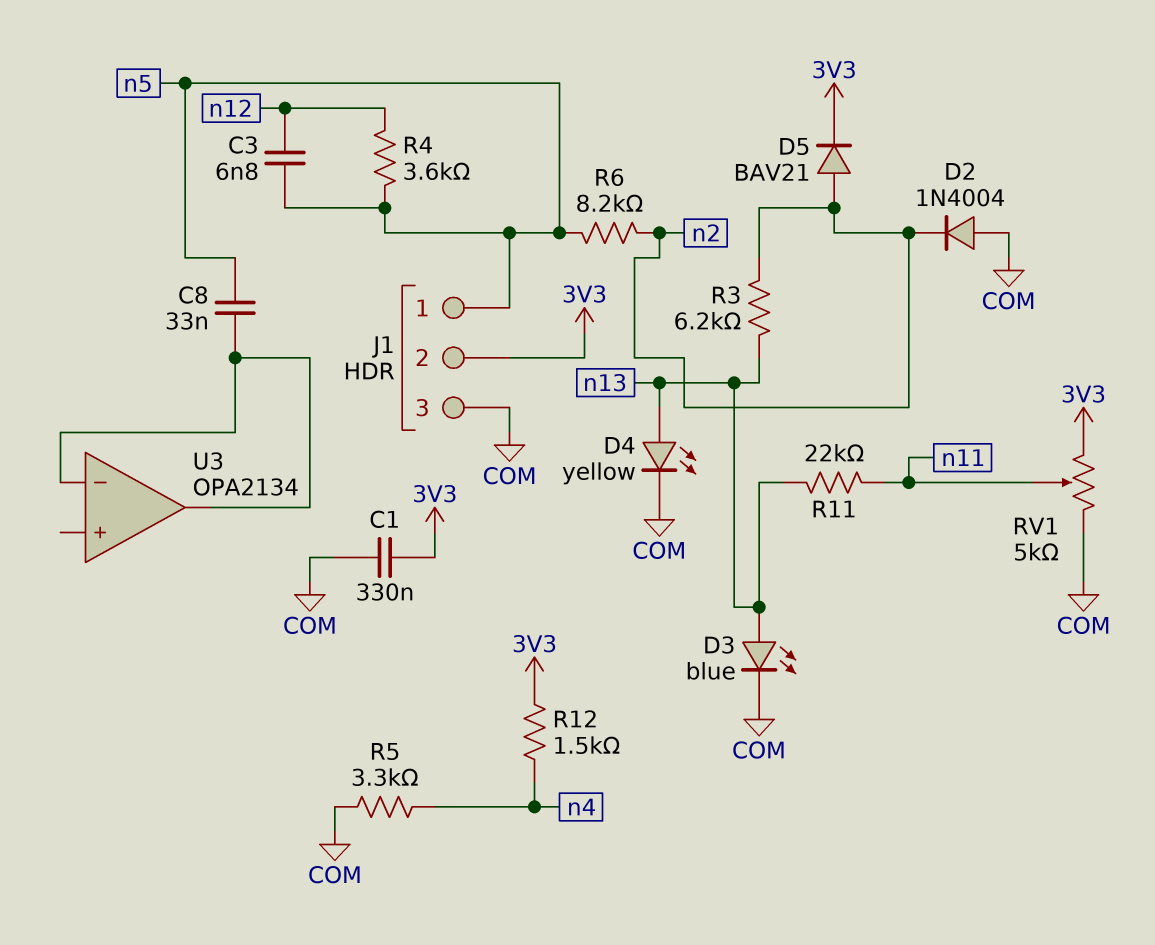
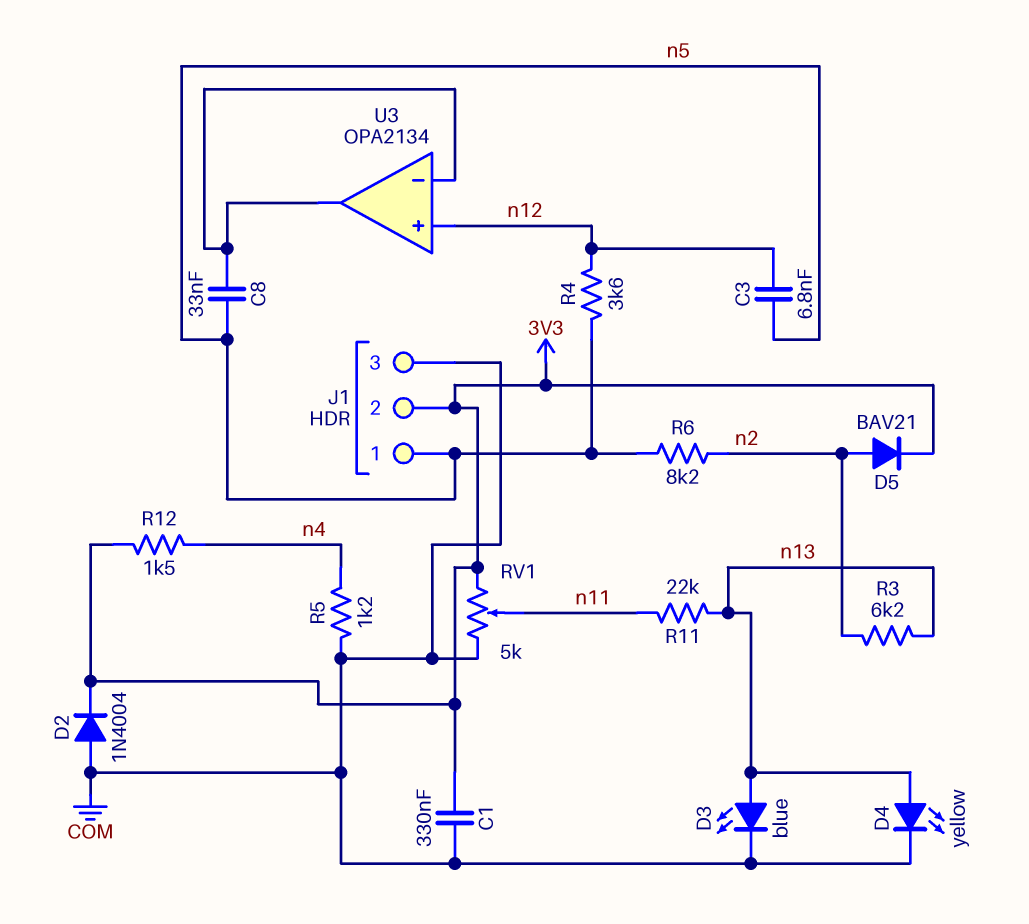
D2: diode 1N4004 (A COM, K n2) -> diode 1N4004 (A COM, K 3V3)
R5: 3.3k (COM, n4) -> 1.2k (COM, n4)
U3 pin in+: none -> n12

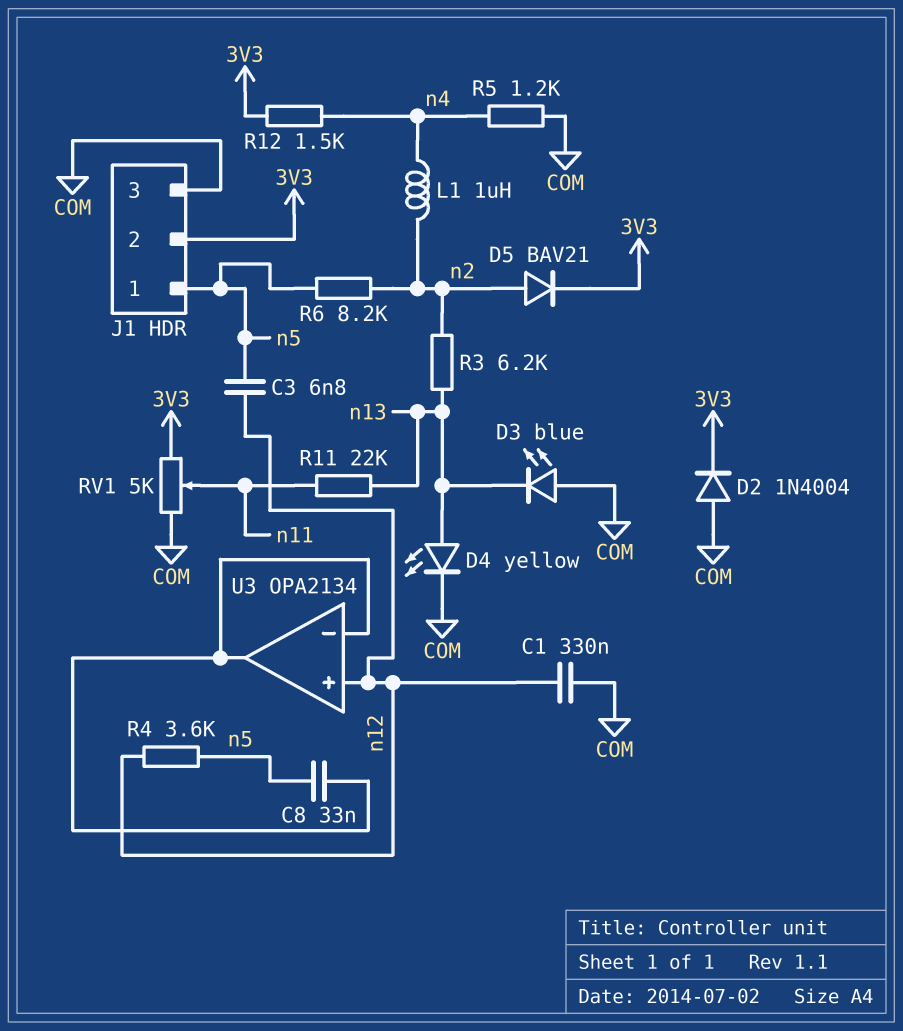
C1: 330nF (3V3, COM) -> 330nF (COM, n12)
D3: LED blue (A n13, K COM) -> LED blue (A COM, K n13)
L1: none -> 1uH (n2, n4)

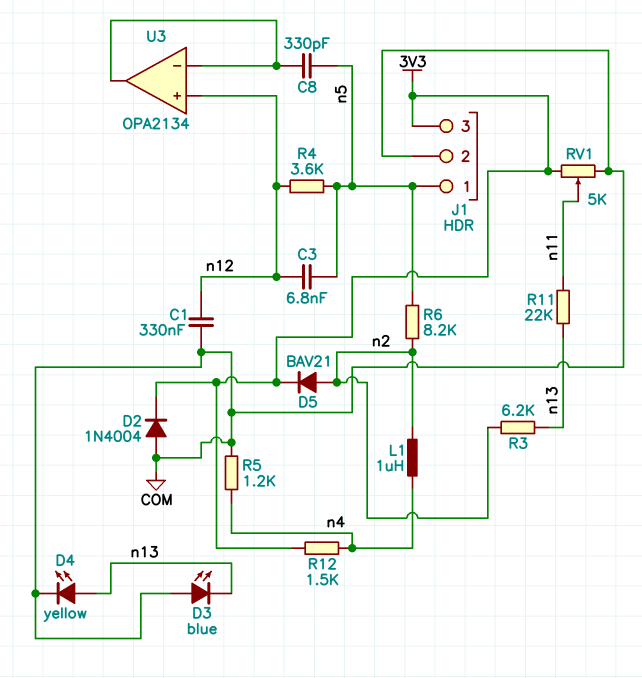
C8: 33nF (U3/in-, n5) -> 330pF (U3/in-, n5)
J1 pin 2: 3V3 -> COM
J1 pin 3: COM -> 3V3

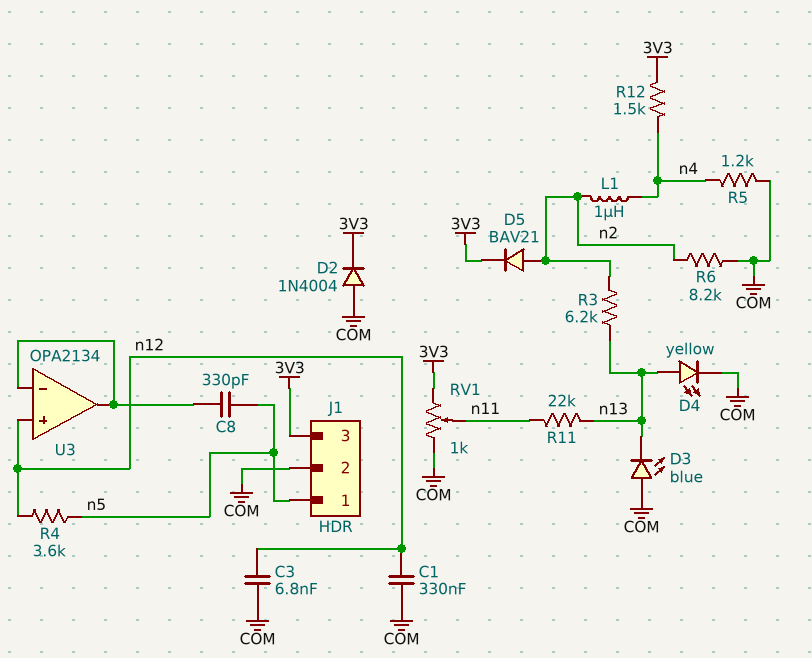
C3: 6.8nF (n5, n12) -> 6.8nF (COM, n12)
R6: 8.2k (n2, n5) -> 8.2k (COM, n2)
RV1: 5k (3V3, COM, wiper n11) -> 1k (3V3, COM, wiper n11)

